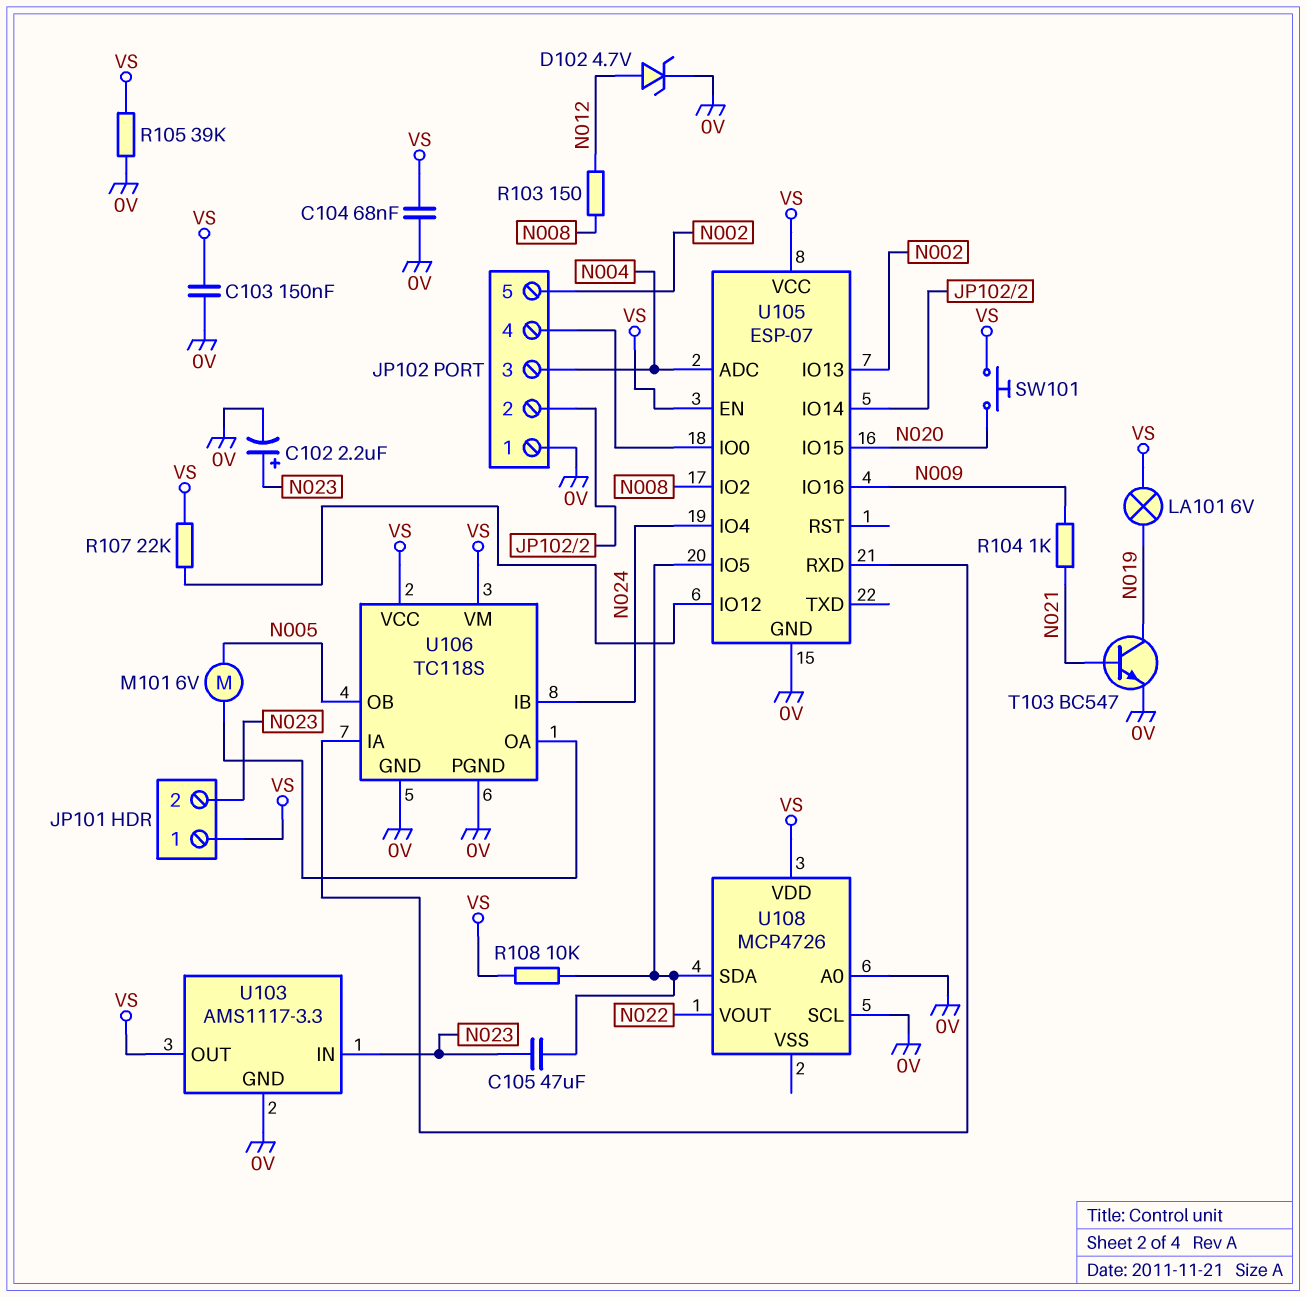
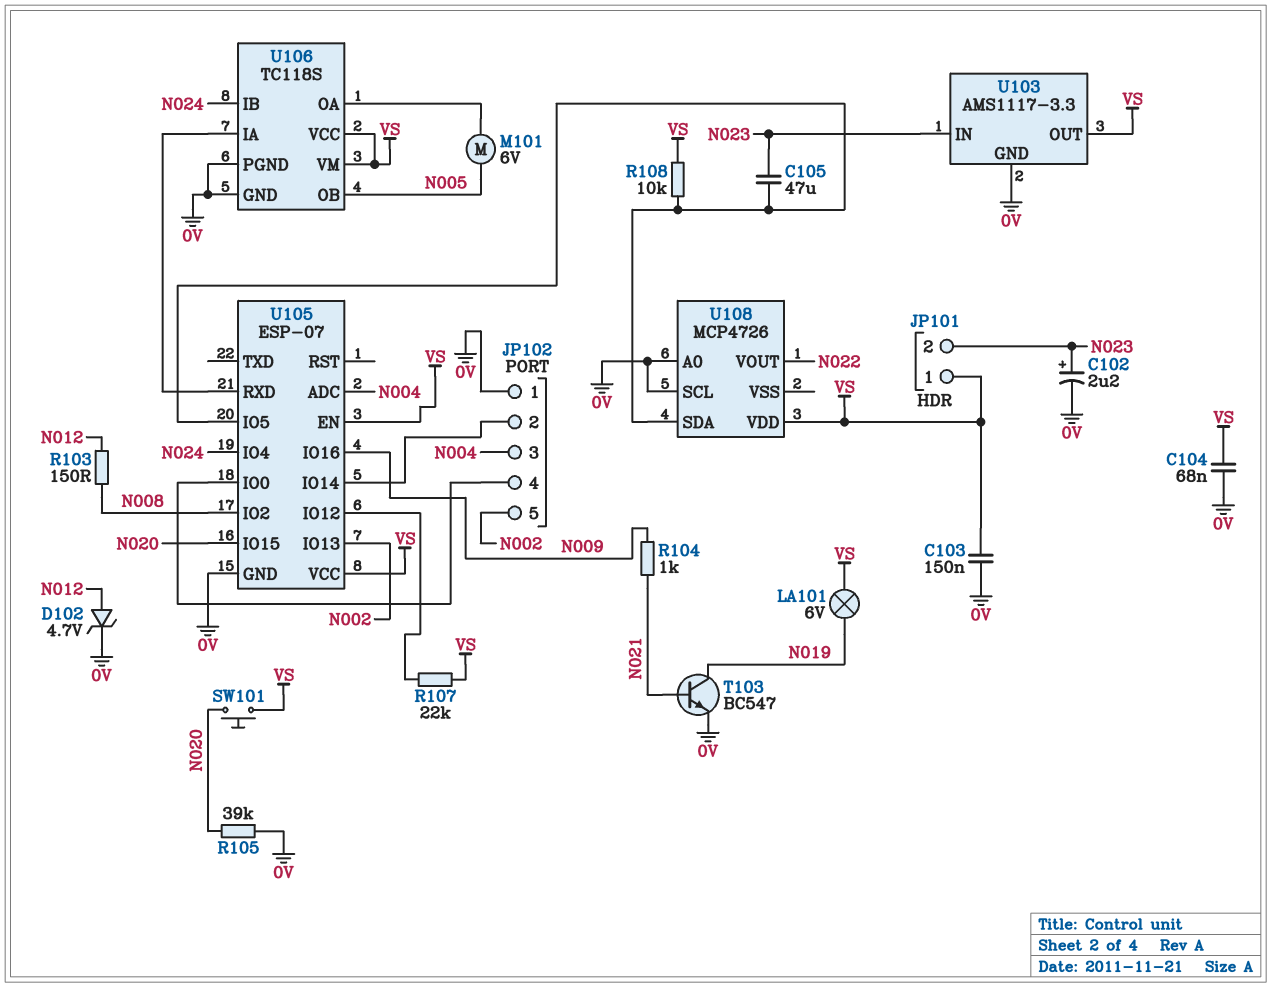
R105: 39k (0V, VS) -> 39k (0V, N020)

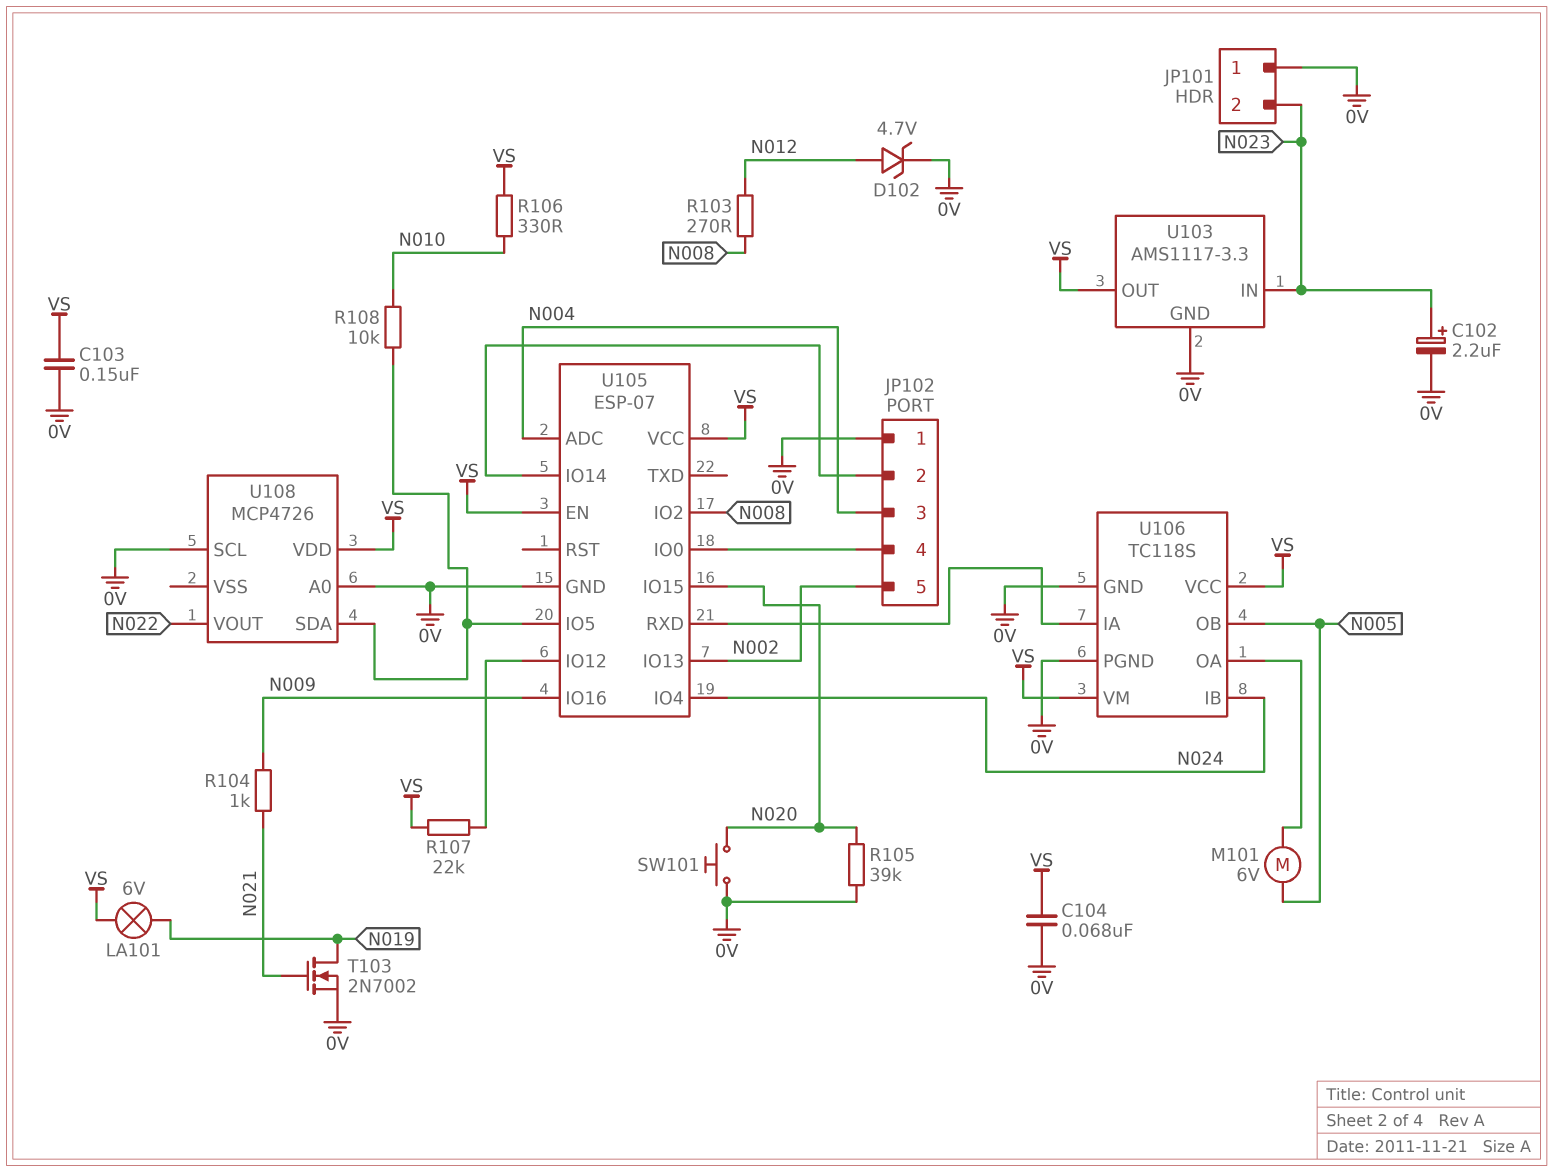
C105: 47uF (N023, U105/IO5) -> none
JP101 pin 1: VS -> 0V
R103: 150 (N008, N012) -> 270 (N008, N012)
R106: none -> 330 (N010, VS)
R108: 10k (U105/IO5, VS) -> 10k (N010, U105/IO5)
SW101: button (N020, VS) -> button (0V, N020)
T103: NPN BC547 (B N021, C N019, E 0V) -> NMOS 2N7002 (G N021, D N019, S 0V)

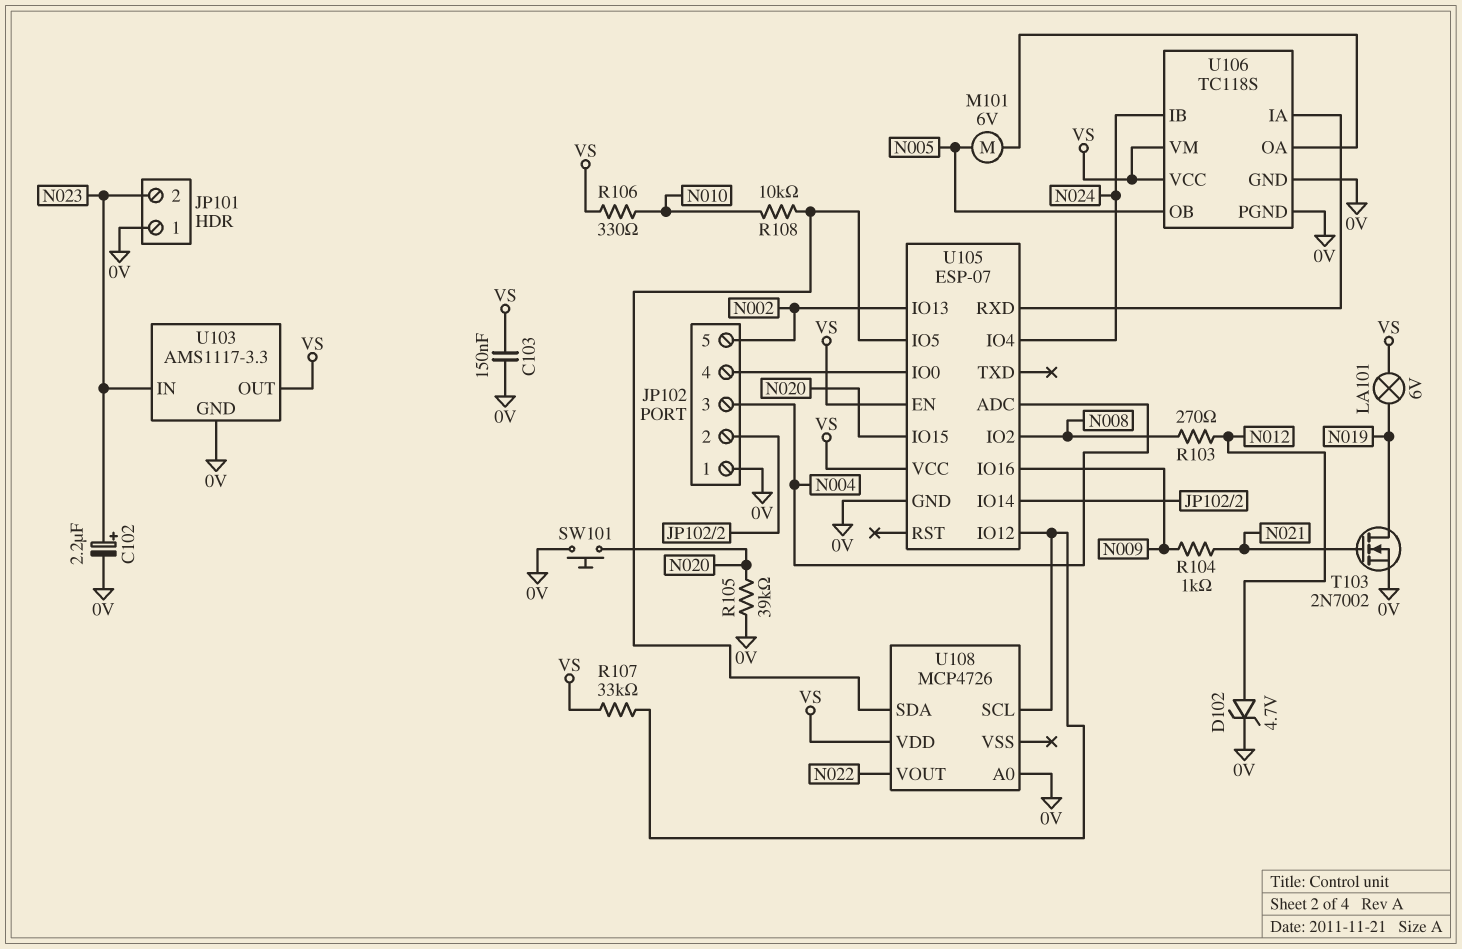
C104: 68nF (0V, VS) -> none
R107: 22k (U105/IO12, VS) -> 33k (U105/IO12, VS)
U108 pin SCL: 0V -> U105/IO12

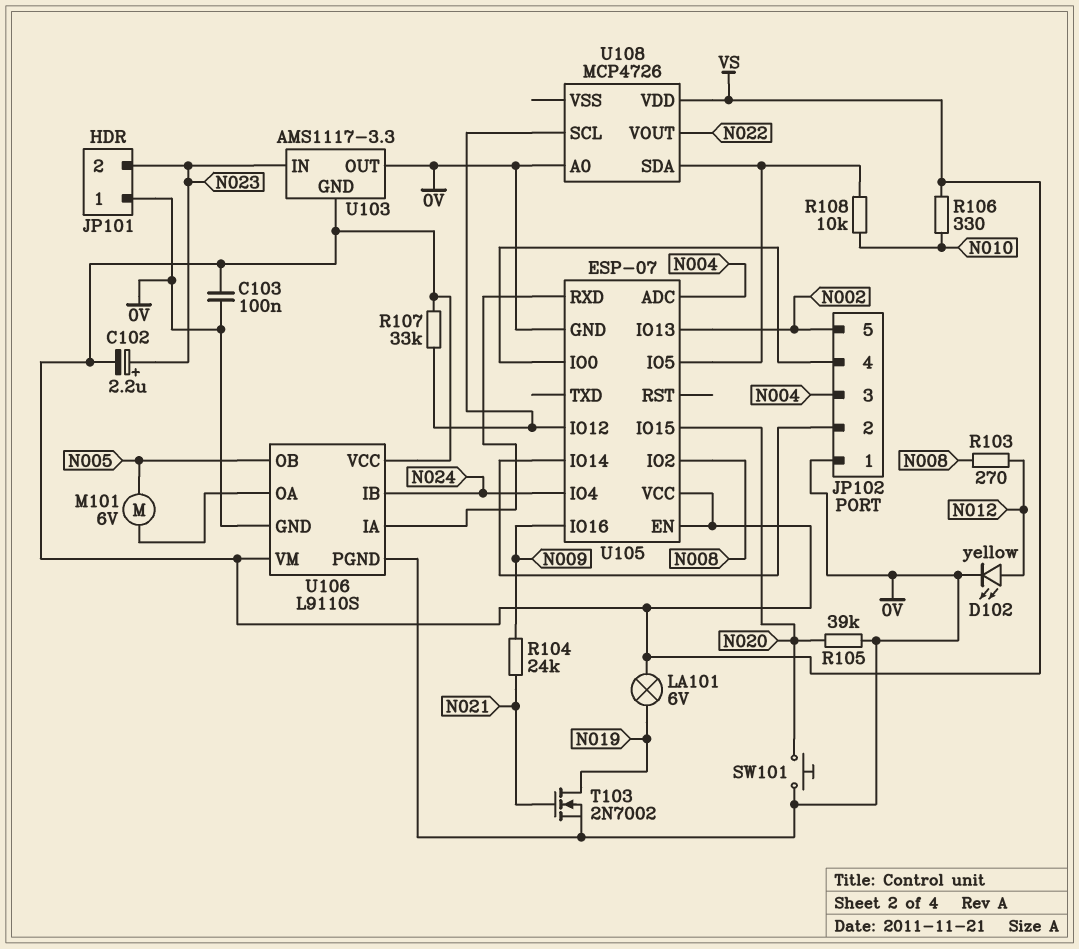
C102: 2.2uF (plus N023, minus 0V) -> 2.2uF (plus N023, minus VS)
C103: 150nF (0V, VS) -> 100nF (0V, VS)
D102: zener 4.7V (A N012, K 0V) -> LED yellow (A N012, K 0V)
R104: 1k (N009, N021) -> 24k (N009, N021)
U103 pin GND: 0V -> VS
U103 pin OUT: VS -> 0V
U106: TC118S -> L9110S

